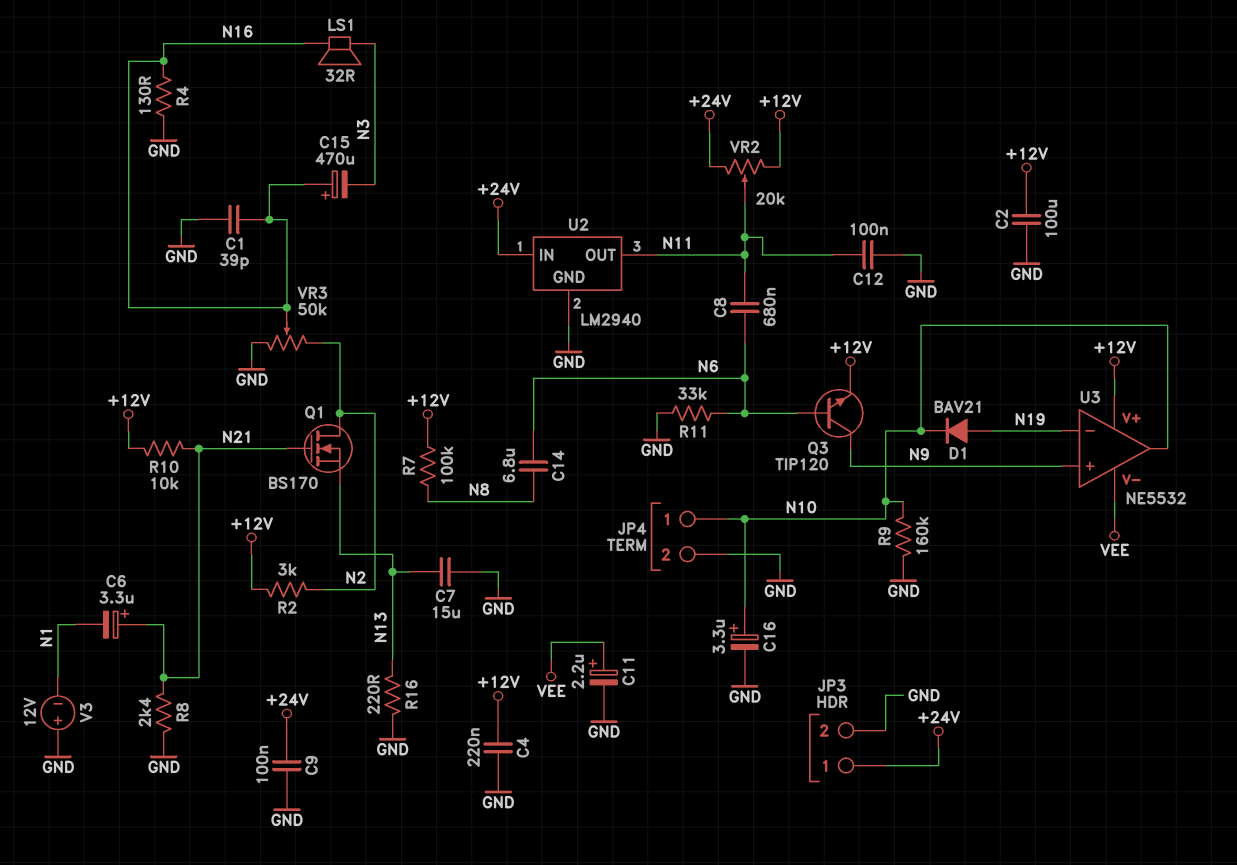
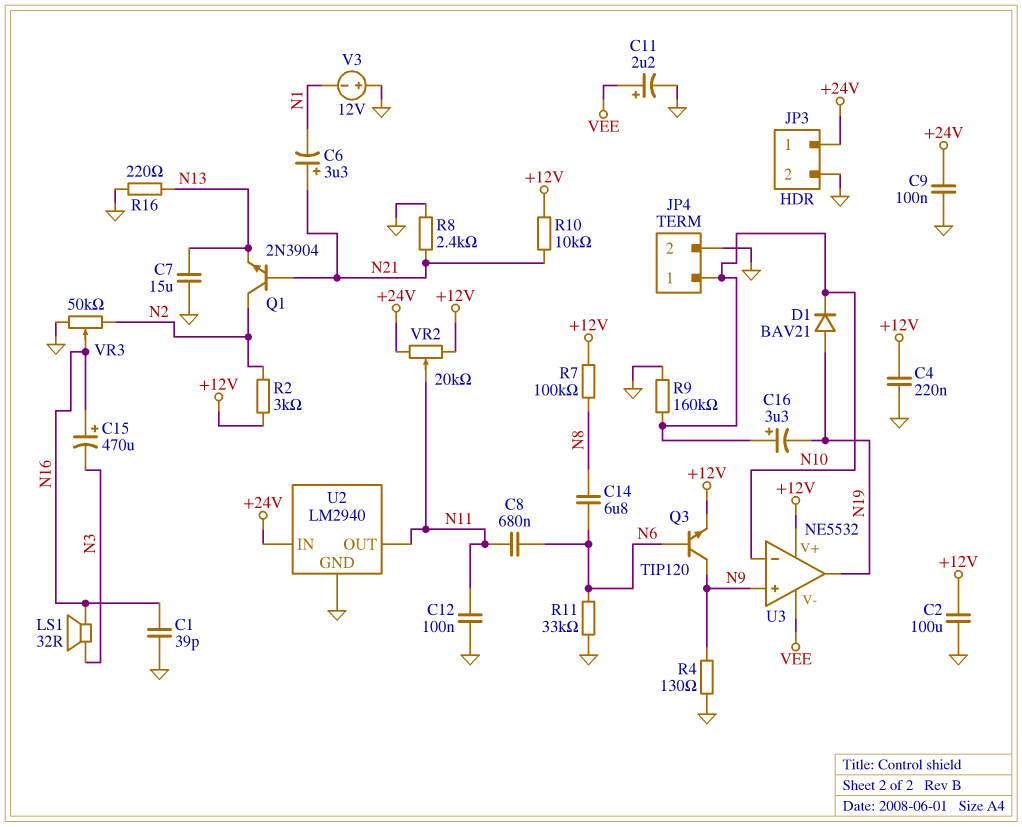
C16: 3.3uF (plus N10, minus GND) -> 3.3uF (plus N10, minus N19)
Q1: NMOS BS170 (G N21, D N2, S N13) -> NPN 2N3904 (B N21, C N2, E N13)
R4: 130 (GND, N16) -> 130 (GND, N9)
U3 pin in-: N19 -> N10
U3 pin out: N10 -> N19

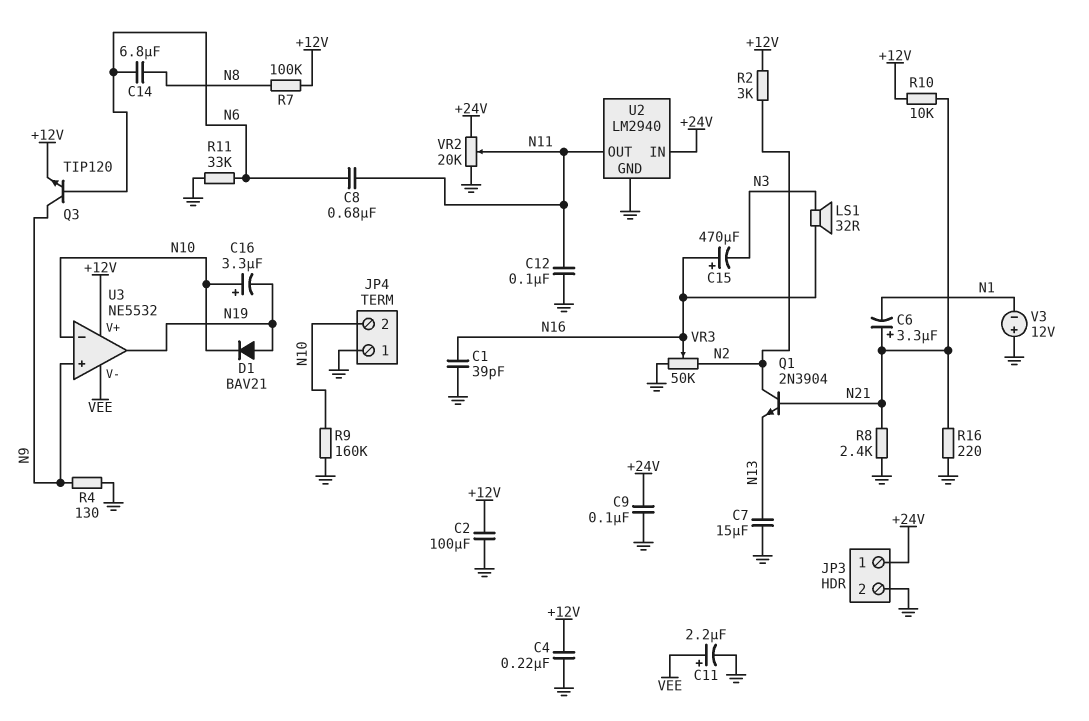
JP4 pin 1: N10 -> GND
JP4 pin 2: GND -> N10
R16: 220 (GND, N13) -> 220 (GND, N21)
VR2: 20k (+12V, +24V, wiper N11) -> 20k (+24V, GND, wiper N11)

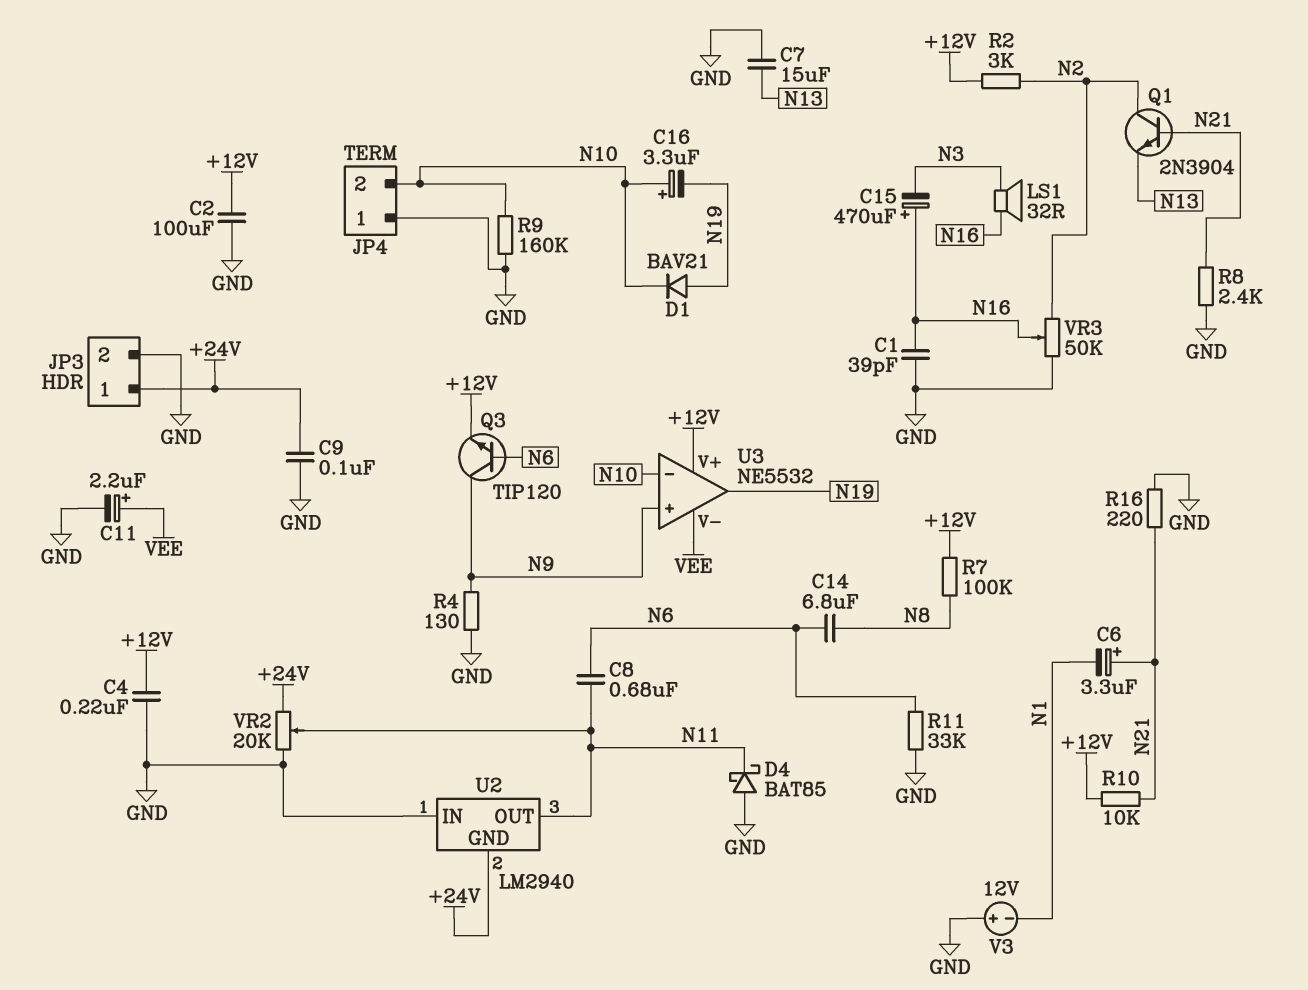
C12: 100nF (GND, N11) -> none
D4: none -> schottky BAT85 (A GND, K N11)
U2 pin GND: GND -> +24V
U2 pin IN: +24V -> GND

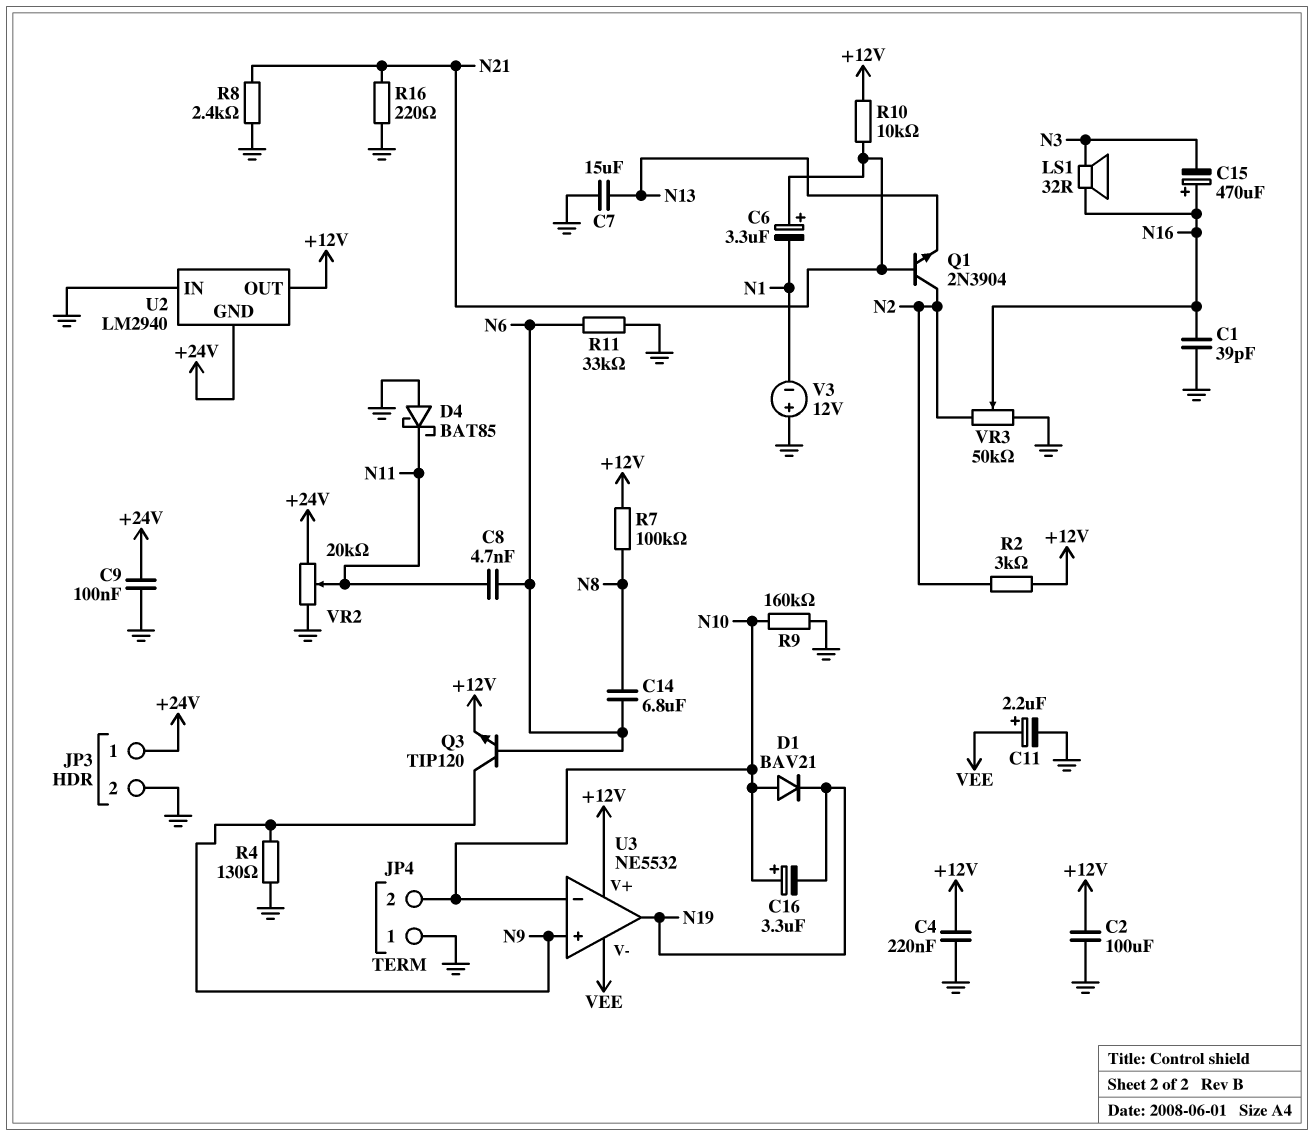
C8: 680nF (N6, N11) -> 4.7nF (N6, N11)
D1: diode BAV21 (A N19, K N10) -> diode BAV21 (A N10, K N19)
U2 pin OUT: N11 -> +12V

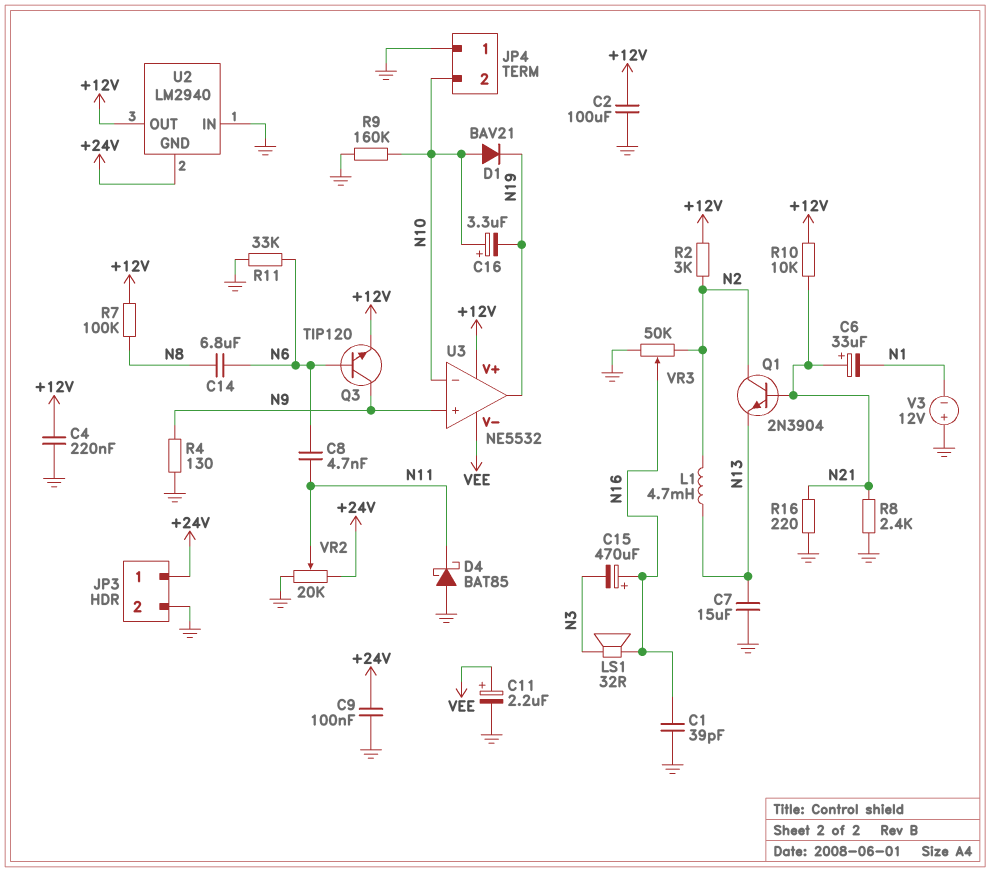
C6: 3.3uF (plus N21, minus N1) -> 33uF (plus N21, minus N1)
L1: none -> 4.7mH (N2, N13)

